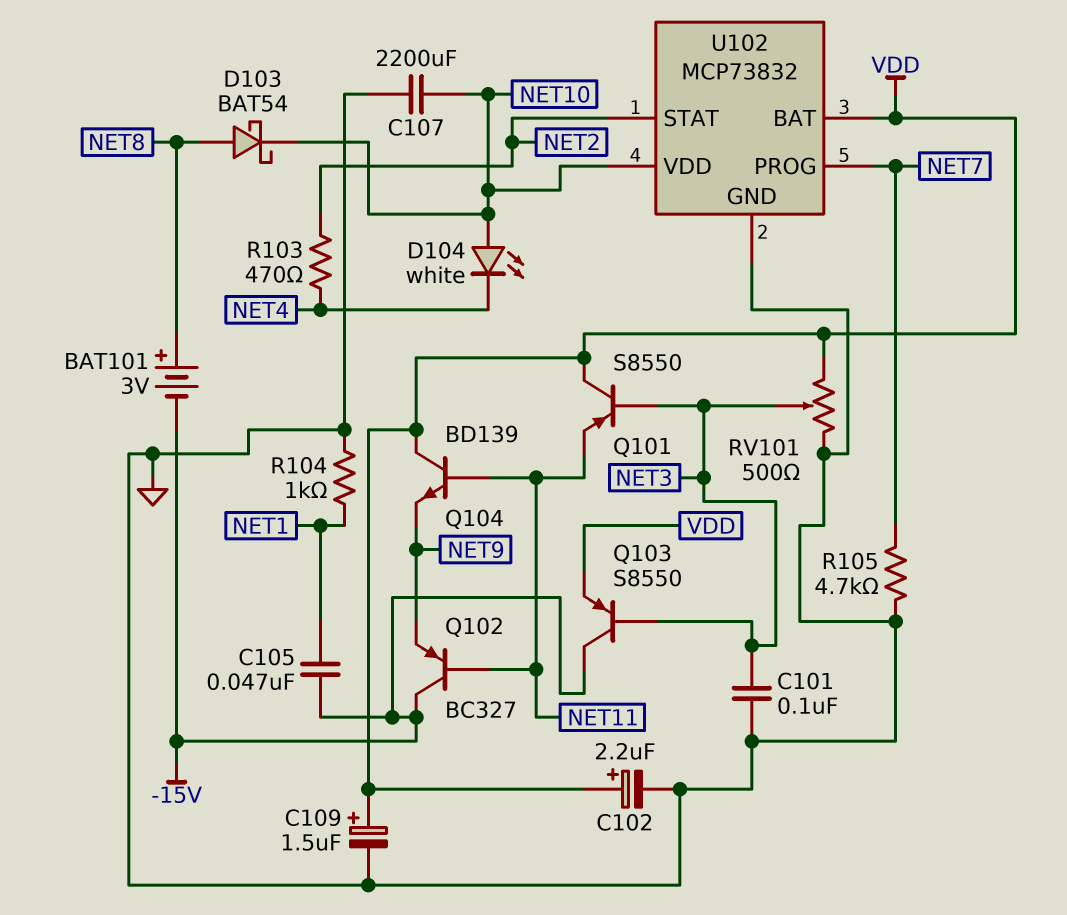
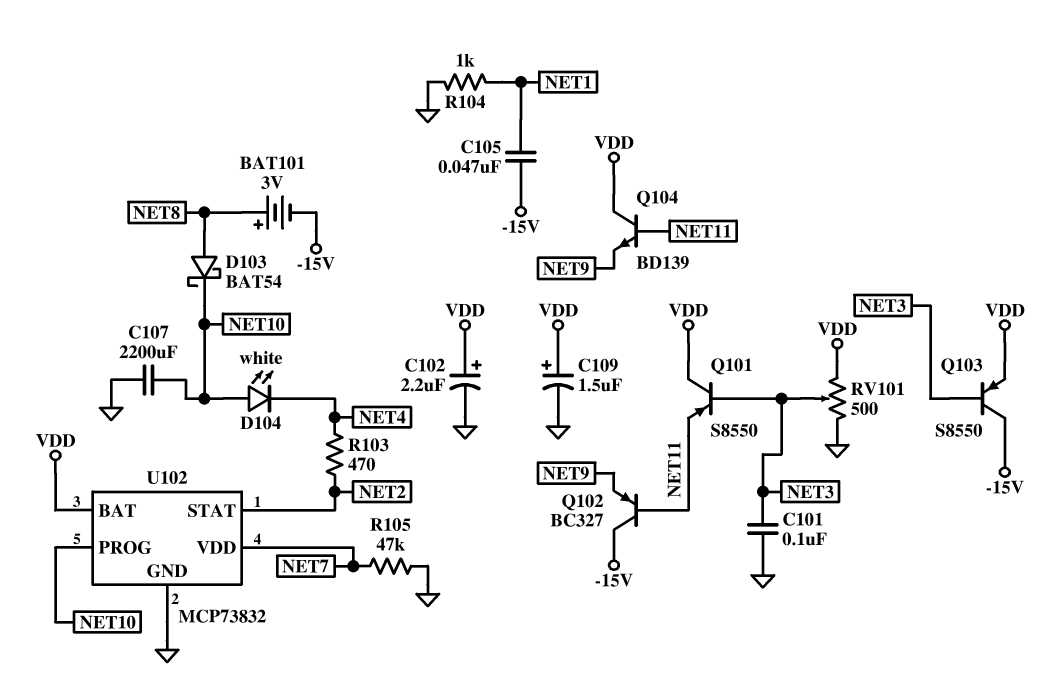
R105: 4.7k (GND, NET7) -> 47k (GND, NET7)
U102 pin PROG: NET7 -> NET10
U102 pin VDD: NET10 -> NET7

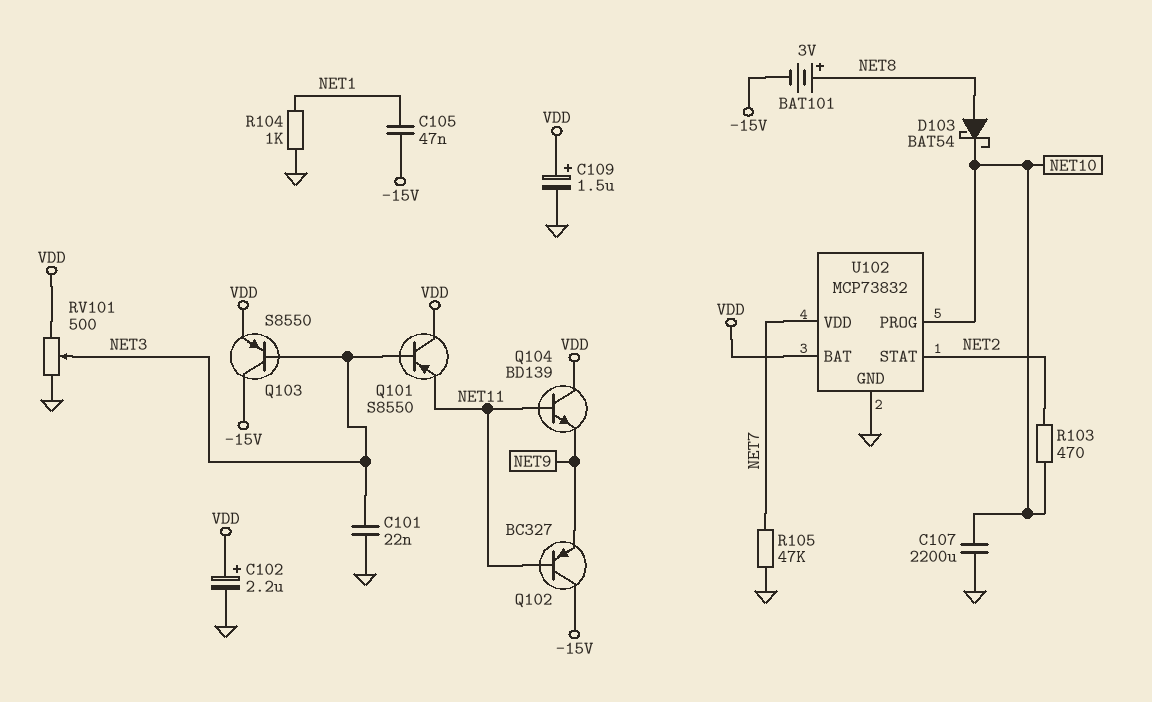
C101: 100nF (GND, NET3) -> 22nF (GND, NET3)
D104: LED white (A NET10, K NET4) -> none
R103: 470 (NET2, NET4) -> 470 (NET2, NET10)

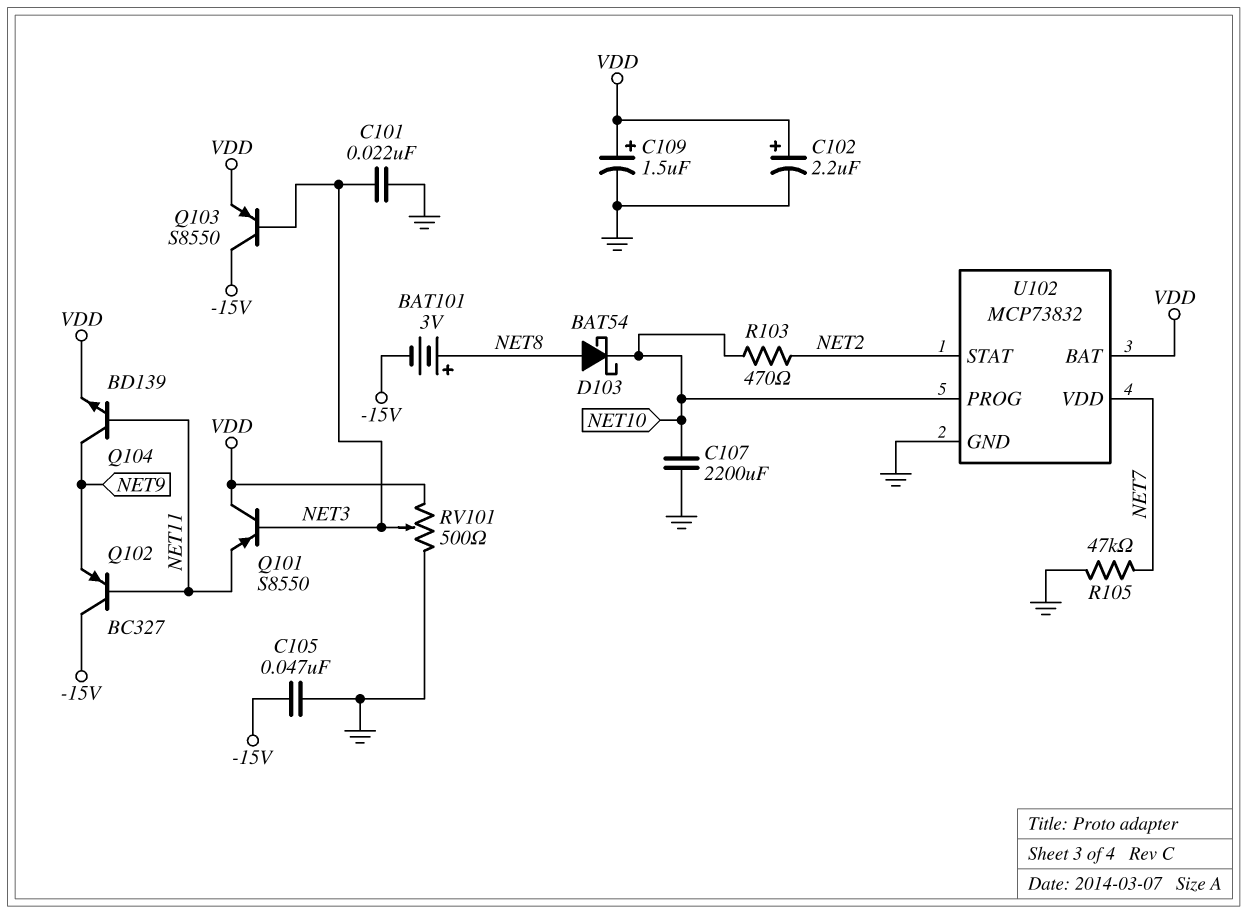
C105: 47nF (-15V, NET1) -> 47nF (-15V, GND)
Q104: NPN BD139 (B NET11, C VDD, E NET9) -> NPN BD139 (B NET11, C NET9, E VDD)
R104: 1k (GND, NET1) -> none

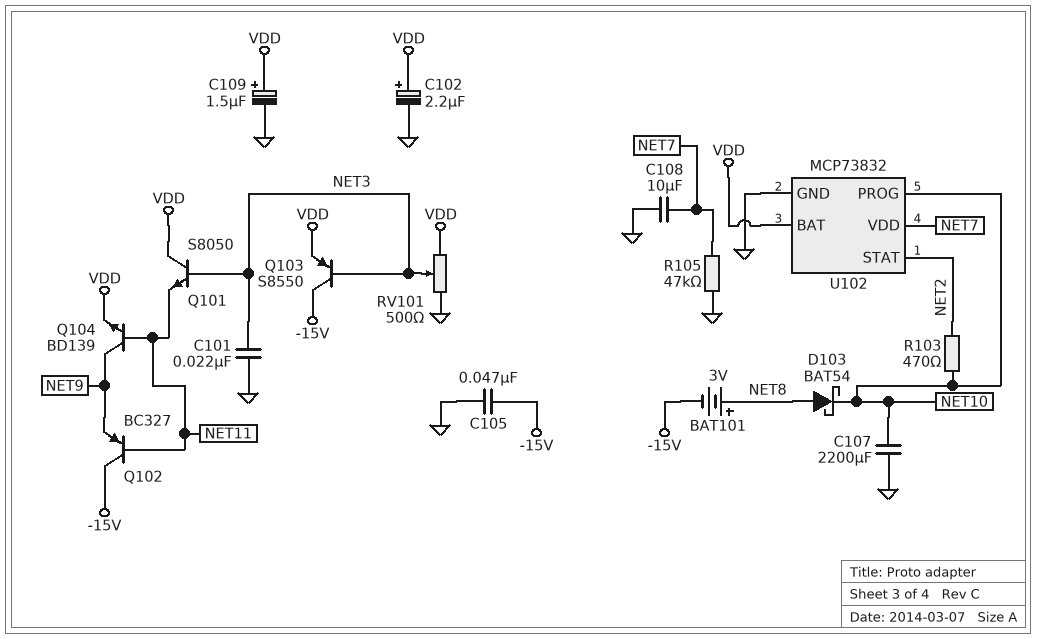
C108: none -> 10uF (GND, NET7)
Q101: PNP S8550 (B NET3, C VDD, E NET11) -> NPN S8050 (B NET3, C VDD, E NET11)

